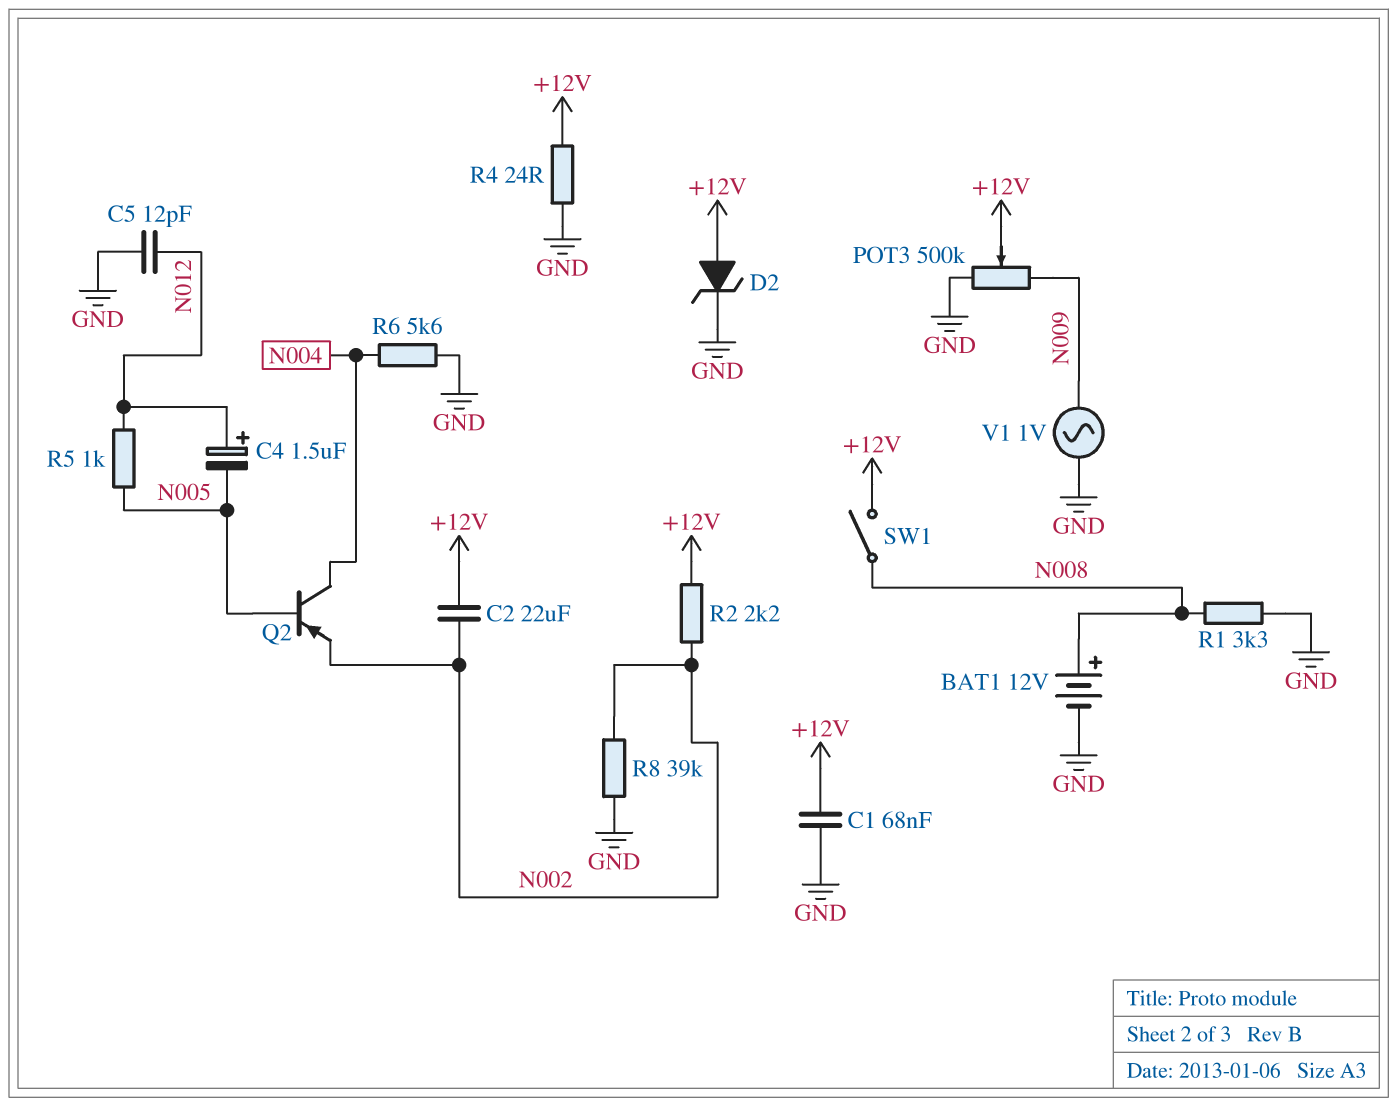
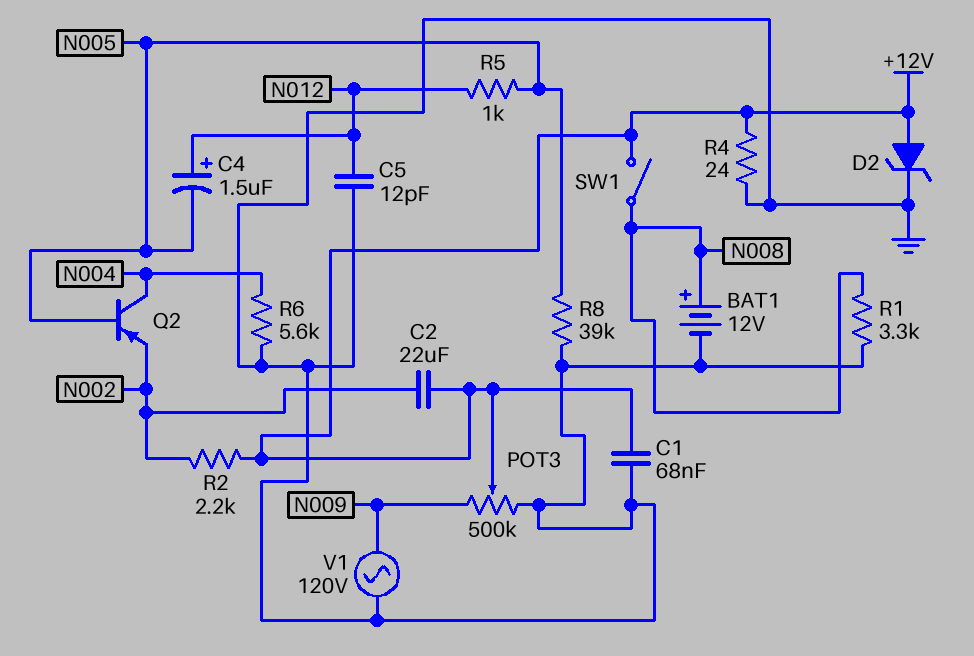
R8: 39k (GND, N002) -> 39k (GND, N005)
V1: AC 1V (GND, N009) -> AC 120V (GND, N009)

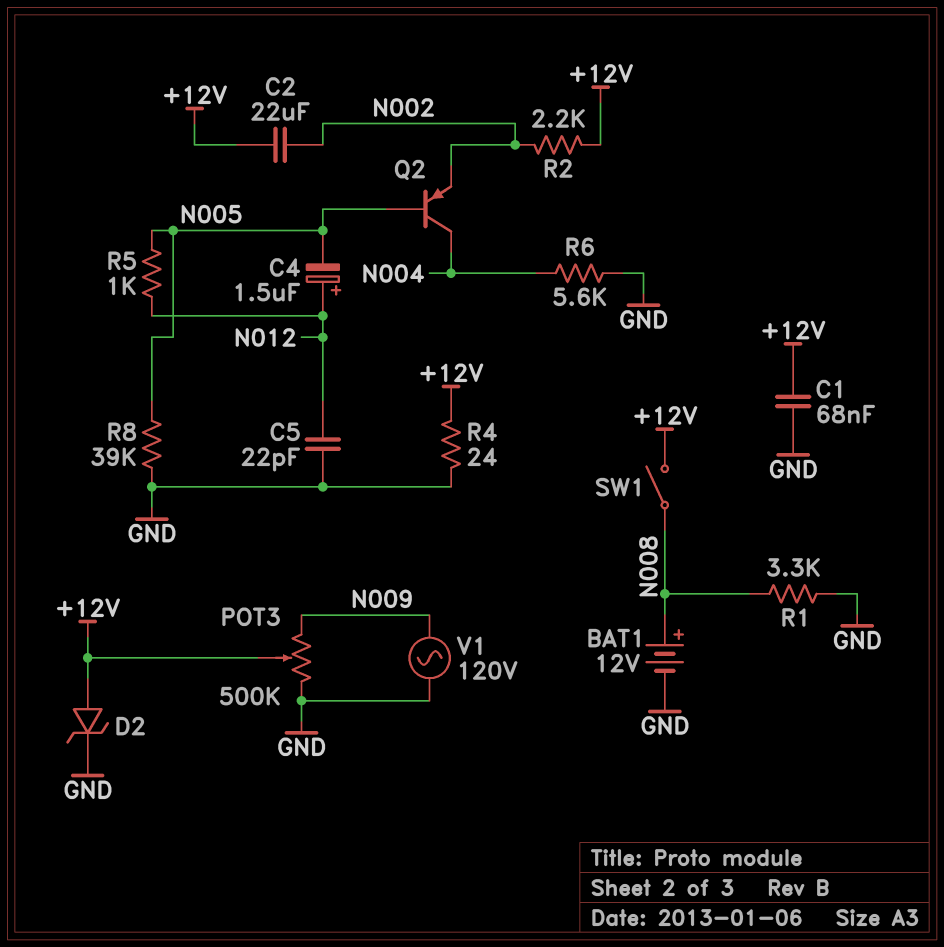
C5: 12pF (GND, N012) -> 22pF (GND, N012)

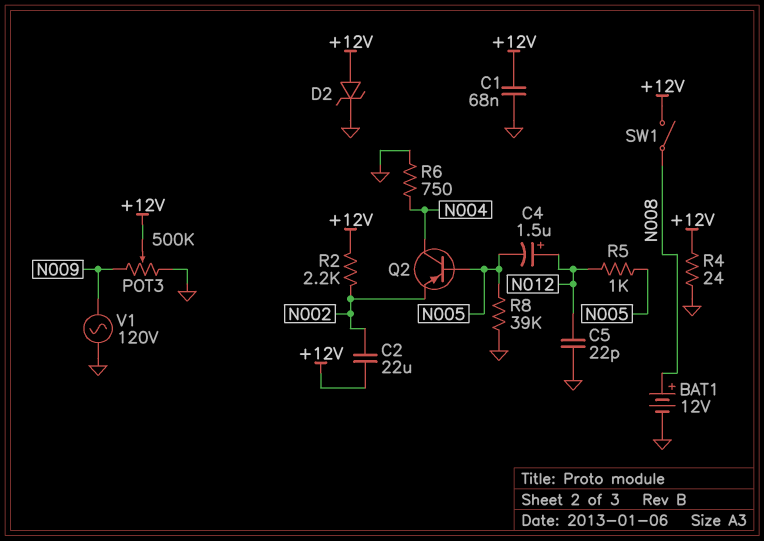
R1: 3.3k (GND, N008) -> none
R6: 5.6k (GND, N004) -> 750 (GND, N004)

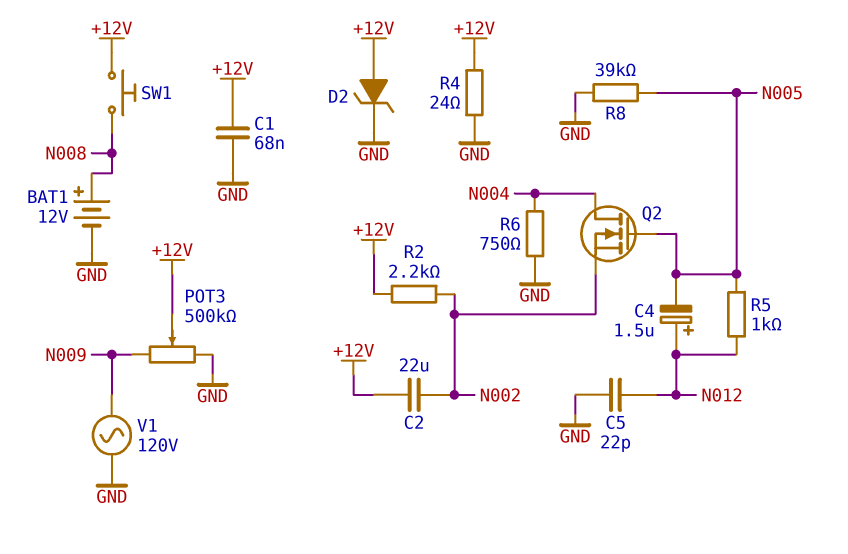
Q2: PNP (B N005, C N004, E N002) -> NMOS (G N005, D N004, S N002)
SW1: switch (+12V, N008) -> button (+12V, N008)

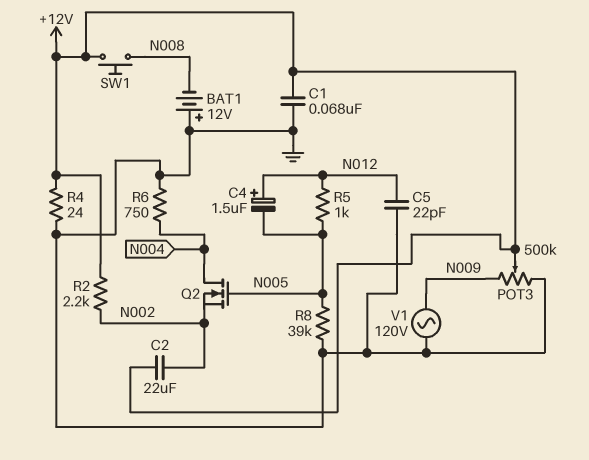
BAT1: 12V (plus N008, minus GND) -> 12V (plus GND, minus N008)
D2: zener (A +12V, K GND) -> none

